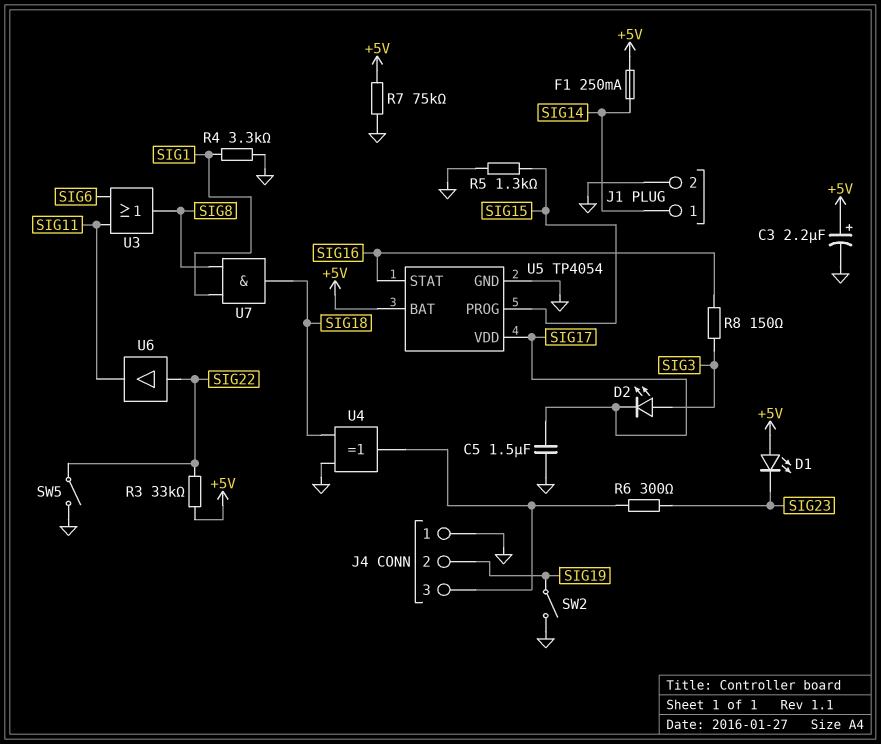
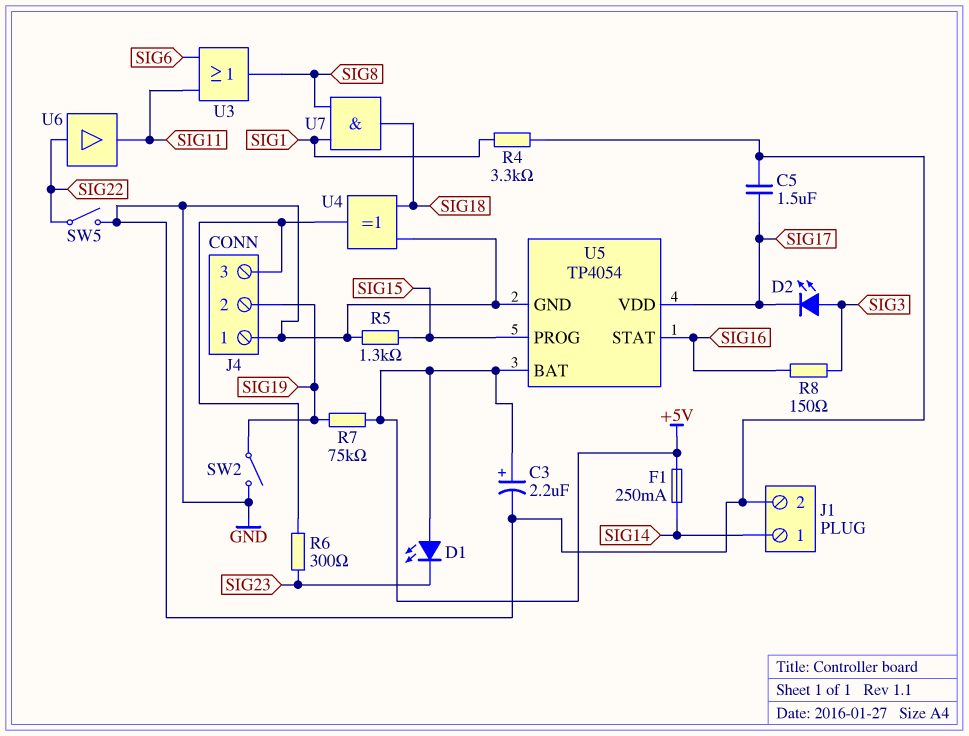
R3: 33k (+5V, SIG22) -> none
R7: 75k (+5V, GND) -> 75k (+5V, SIG19)

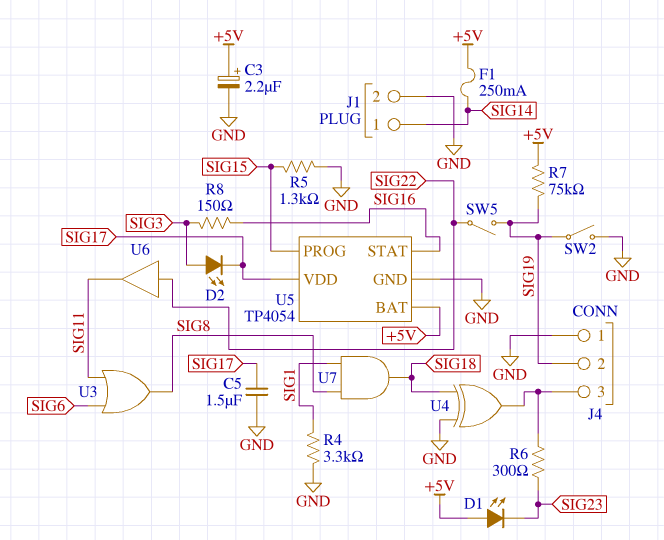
SW5: switch (GND, SIG22) -> switch (SIG19, SIG22)

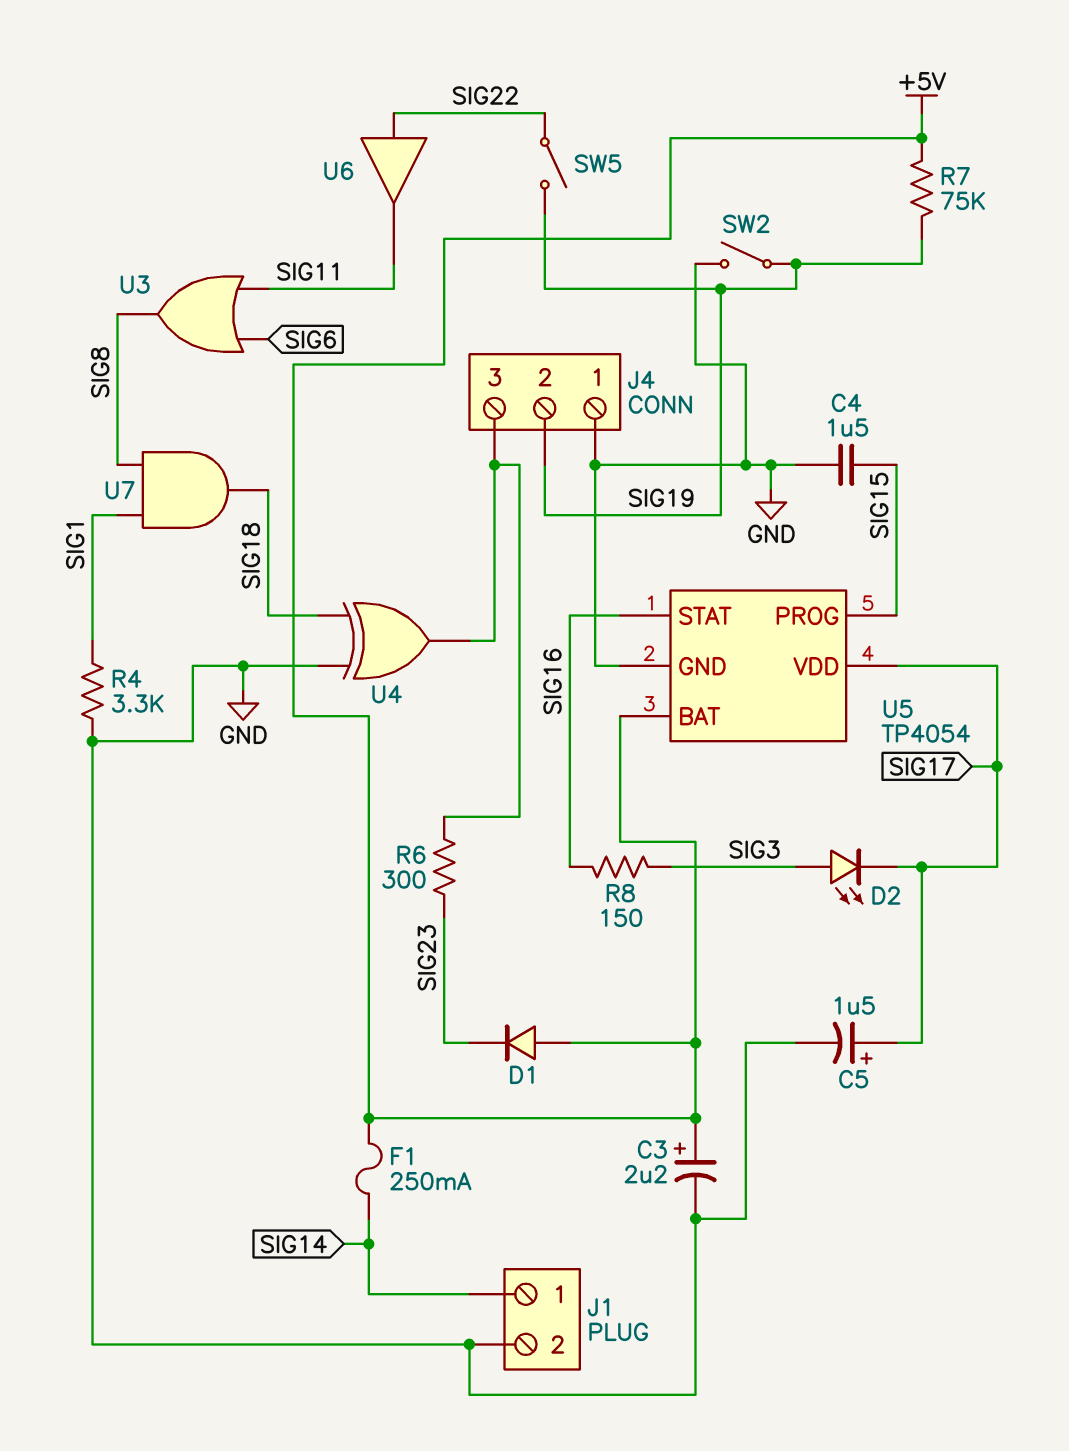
C4: none -> 1.5uF (GND, SIG15)
C5: 1.5uF (GND, SIG17) -> 1.5uF (plus SIG17, minus GND)
D1: LED (A +5V, K SIG23) -> diode (A +5V, K SIG23)
R5: 1.3k (GND, SIG15) -> none

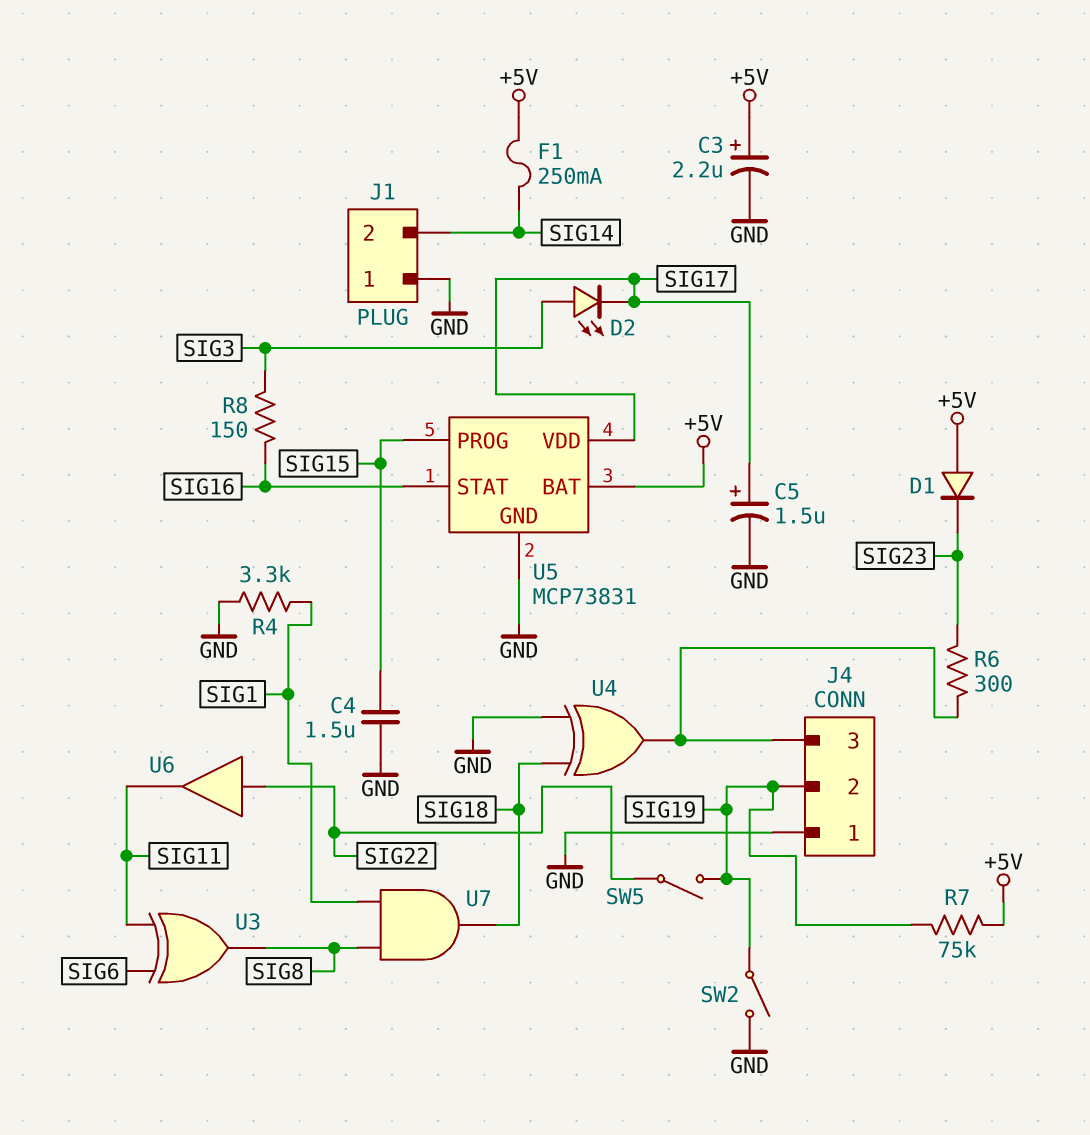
J1 pin 1: SIG14 -> GND
J1 pin 2: GND -> SIG14
U3: OR (in SIG6, in SIG11, out SIG8) -> XOR (in SIG6, in SIG11, out SIG8)
U5: TP4054 -> MCP73831

